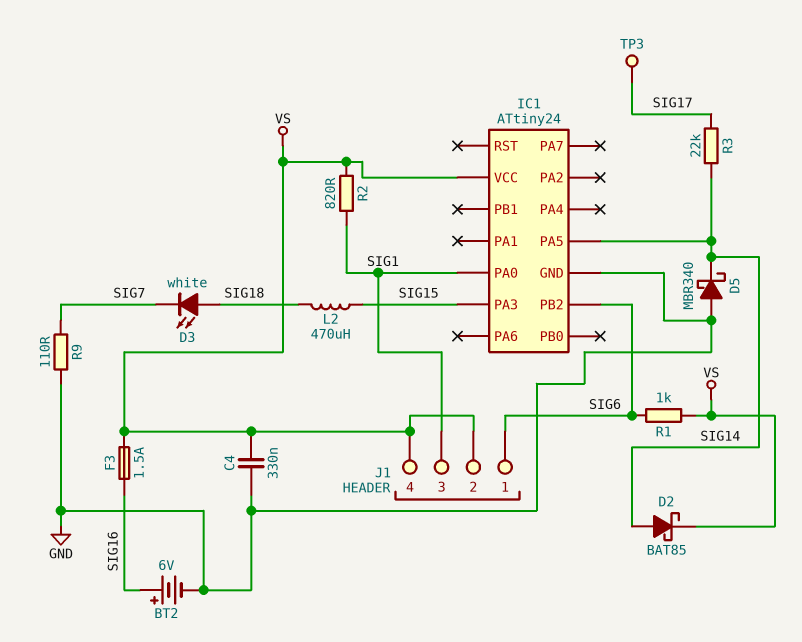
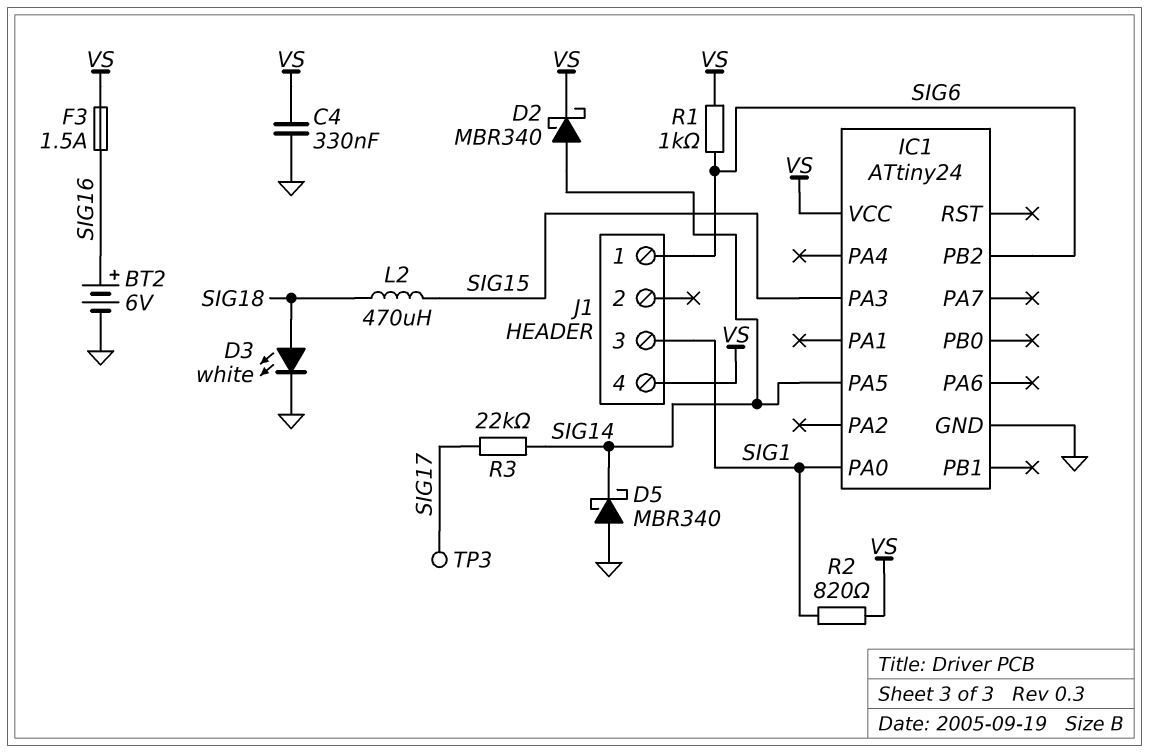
D2: schottky BAT85 (A SIG14, K VS) -> schottky MBR340 (A SIG14, K VS)
D3: LED white (A SIG18, K SIG7) -> LED white (A SIG18, K GND)
J1 pin 2: VS -> none
R9: 110 (GND, SIG7) -> none

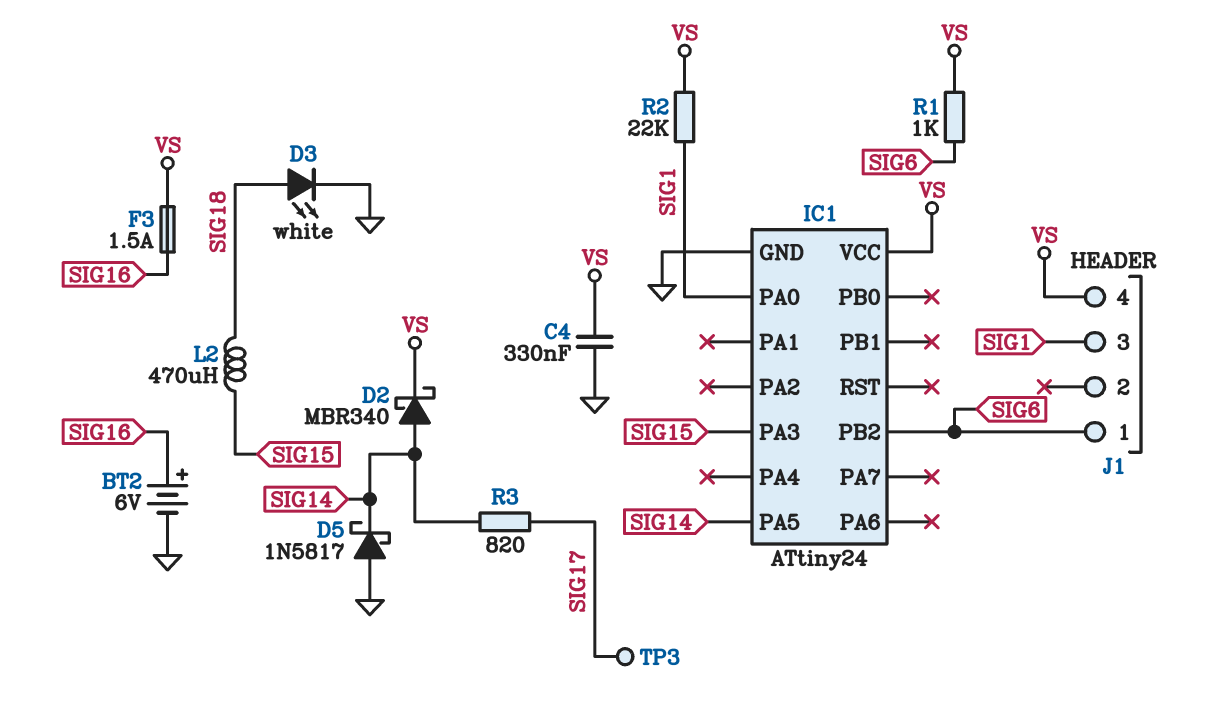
D5: schottky MBR340 (A GND, K SIG14) -> schottky 1N5817 (A GND, K SIG14)
R2: 820 (SIG1, VS) -> 22k (SIG1, VS)
R3: 22k (SIG14, SIG17) -> 820 (SIG14, SIG17)

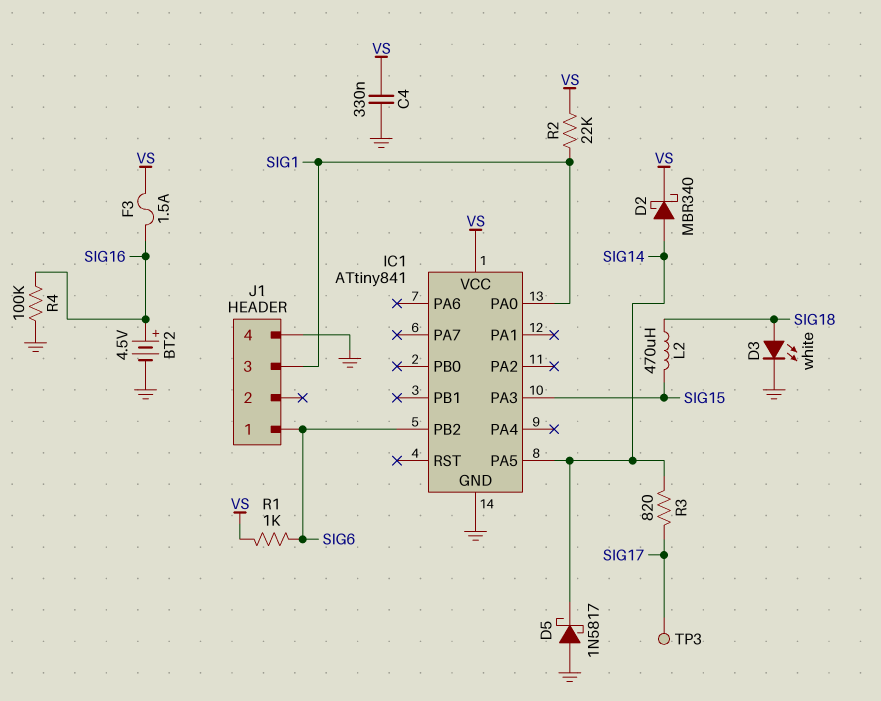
BT2: 6V (plus SIG16, minus GND) -> 4.5V (plus SIG16, minus GND)
IC1: ATtiny24 -> ATtiny841
J1 pin 4: VS -> GND
R4: none -> 100k (GND, SIG16)

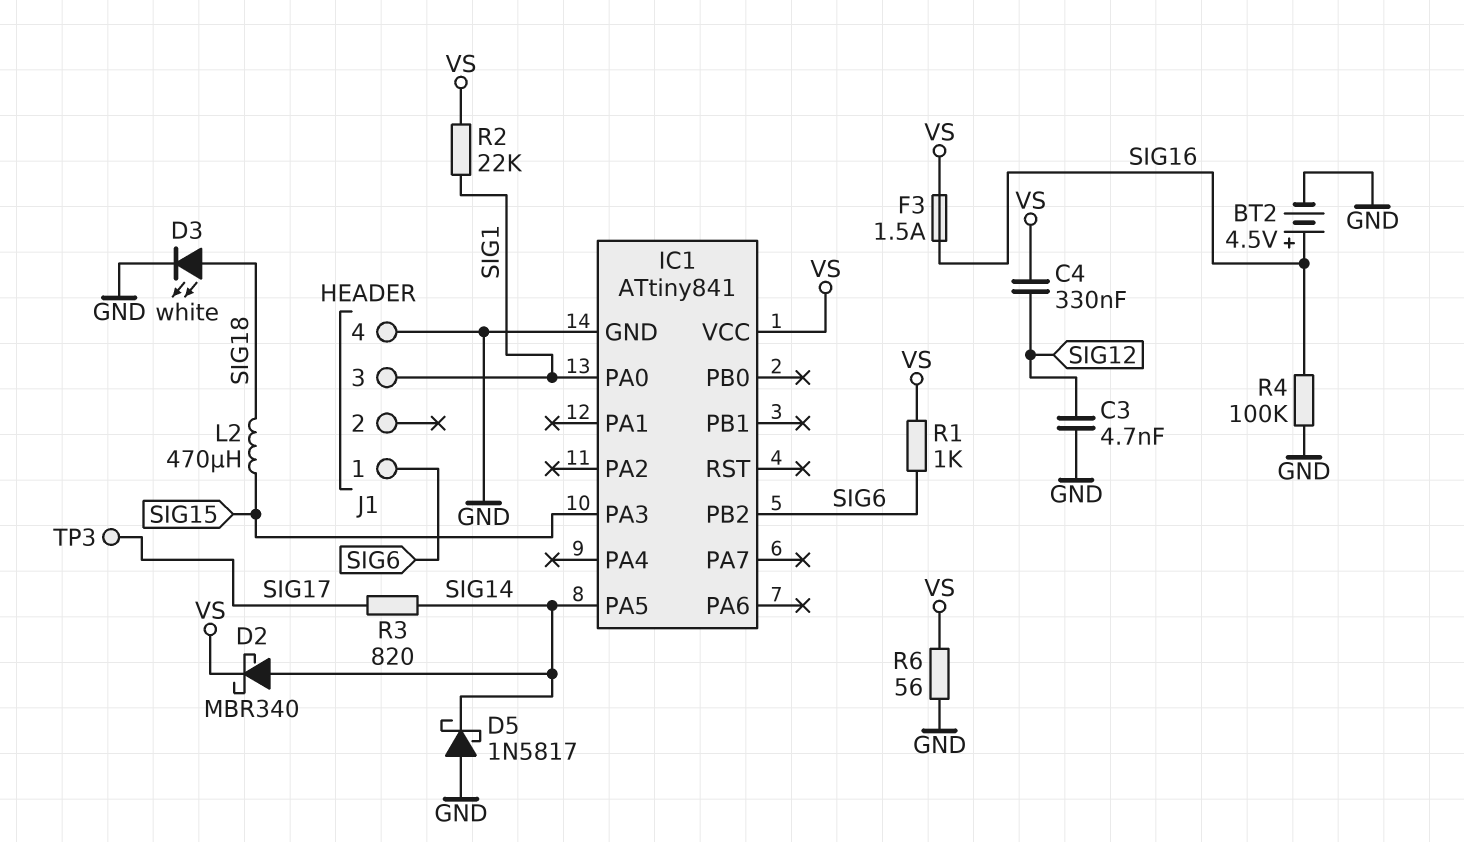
C3: none -> 4.7nF (GND, SIG12)
C4: 330nF (GND, VS) -> 330nF (SIG12, VS)
R6: none -> 56 (GND, VS)

